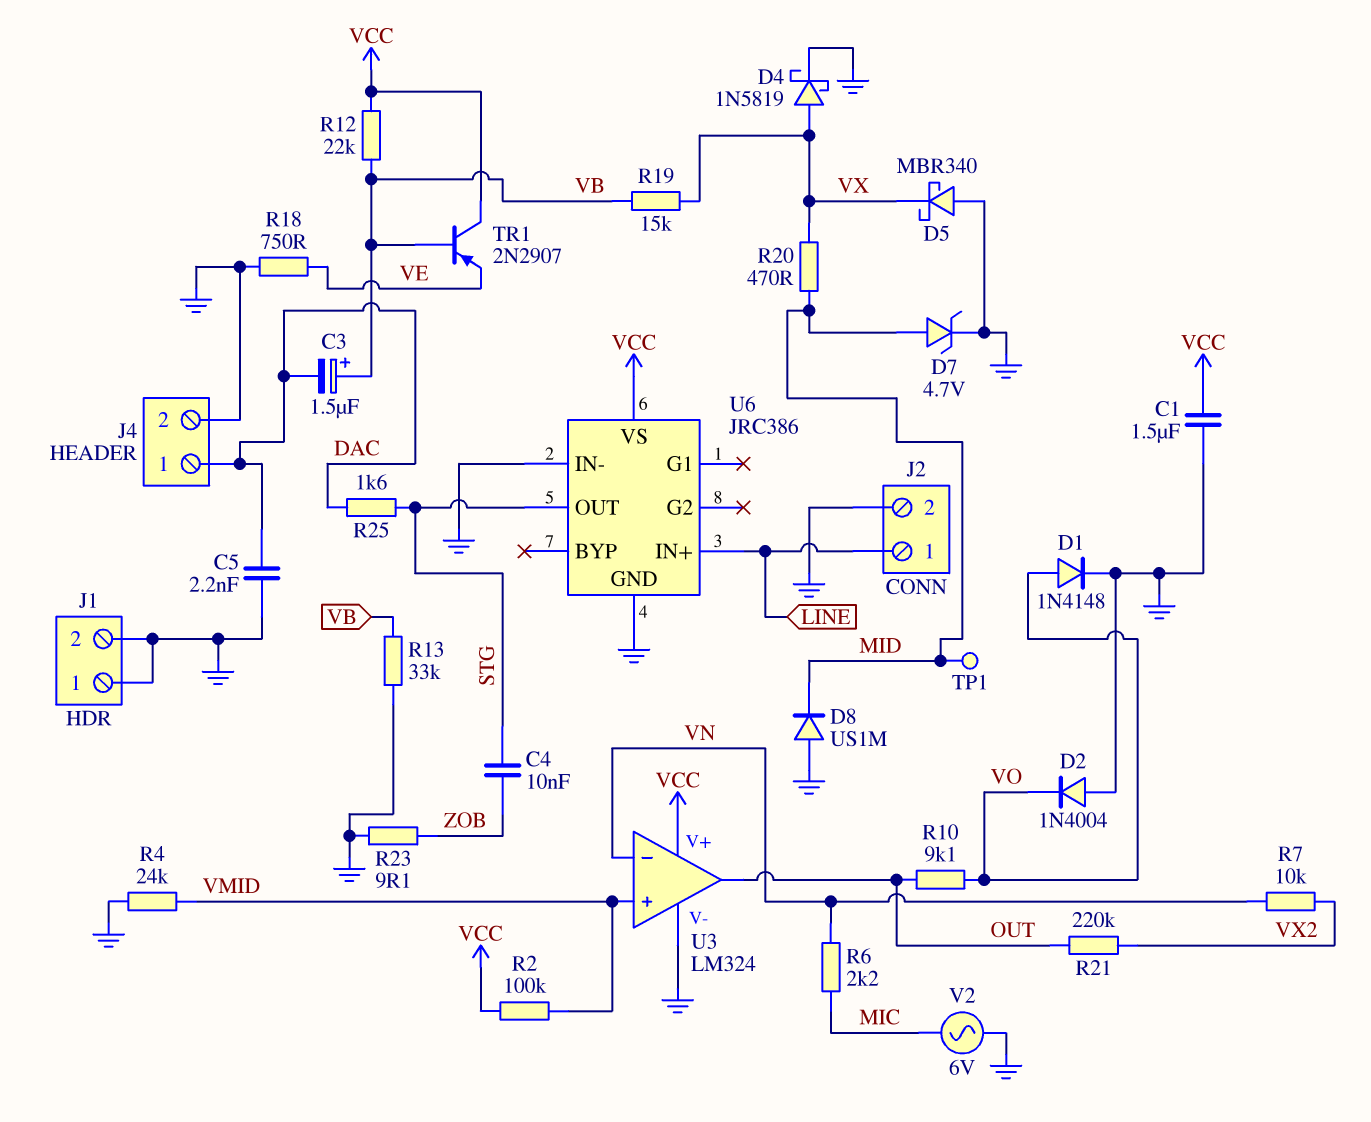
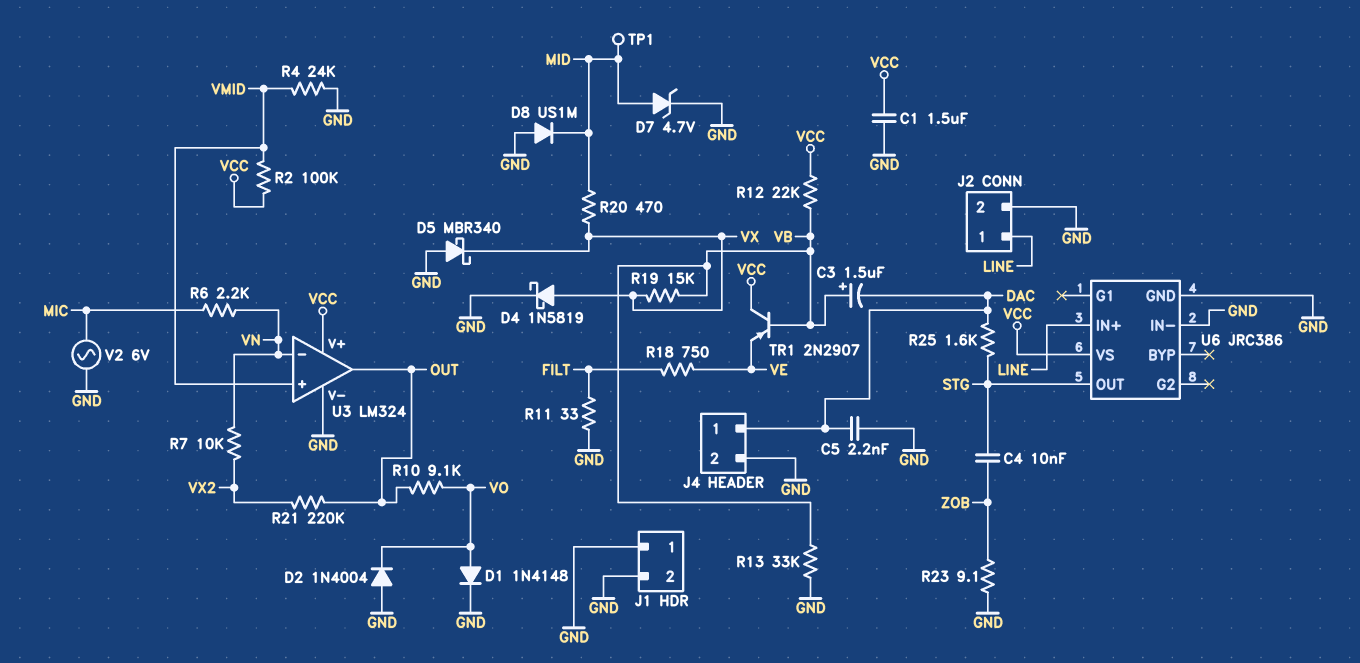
R11: none -> 33 (FILT, GND)
R18: 750 (GND, VE) -> 750 (FILT, VE)

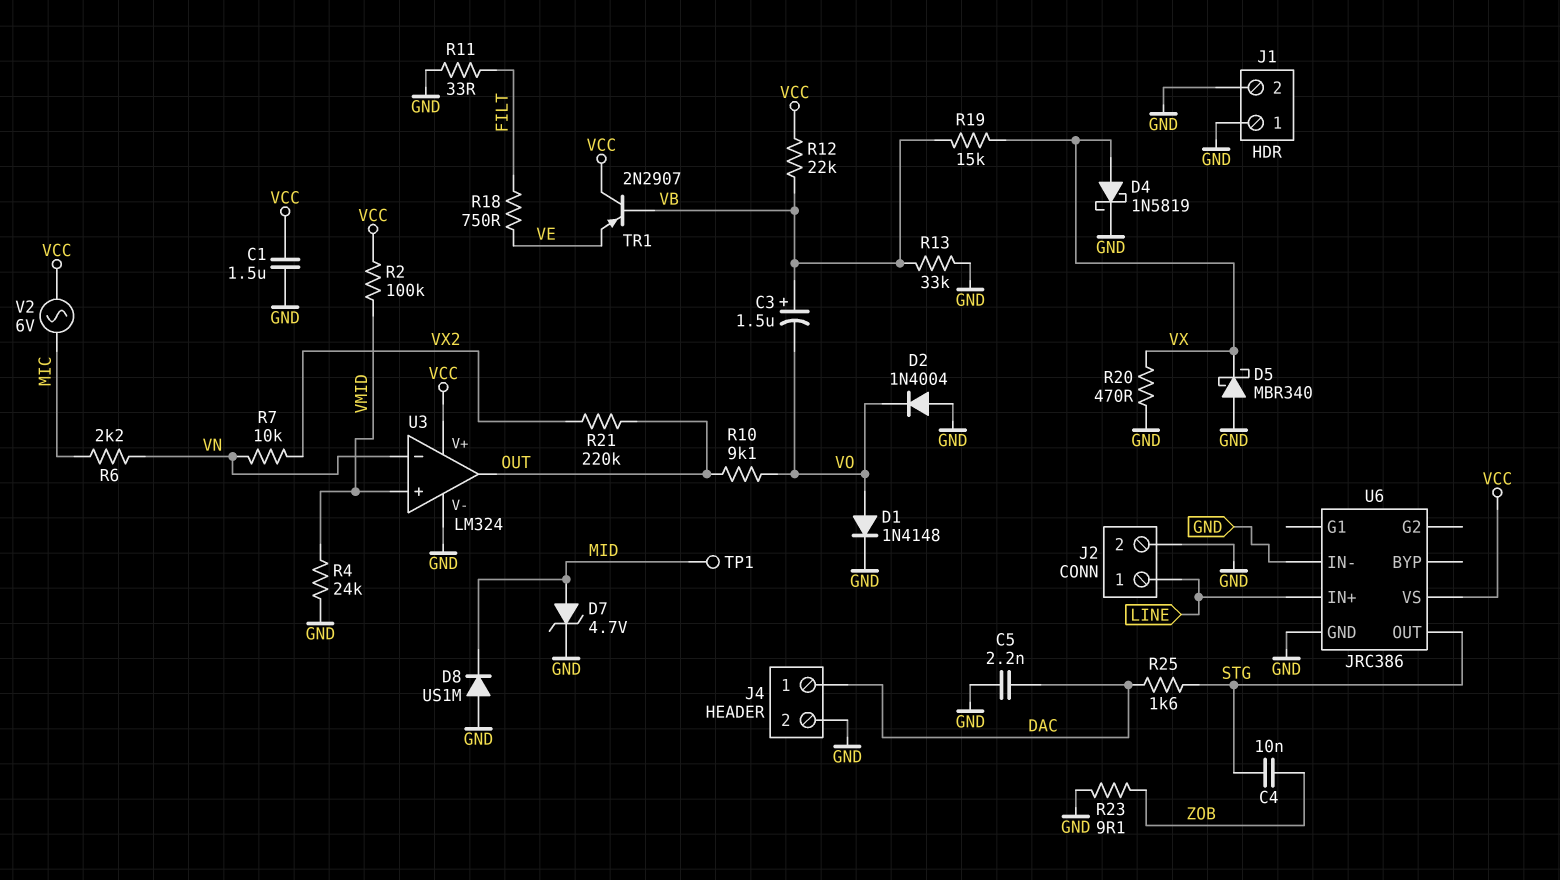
C3: 1.5uF (plus VB, minus DAC) -> 1.5uF (plus VB, minus VO)
R20: 470 (MID, VX) -> 470 (GND, VX)
V2: AC 6V (GND, MIC) -> AC 6V (MIC, VCC)

